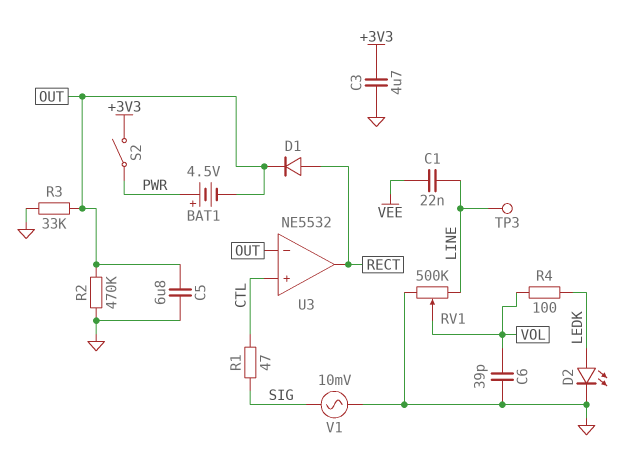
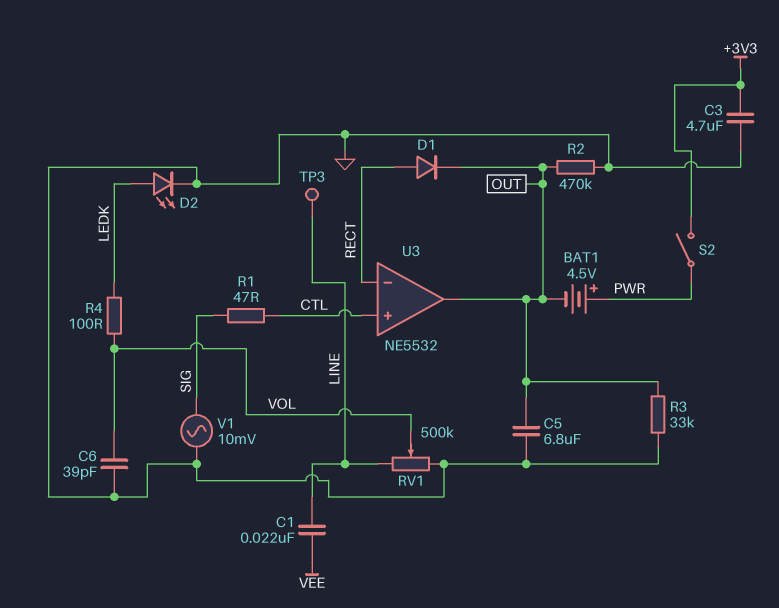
U3 pin in-: OUT -> RECT
U3 pin out: RECT -> OUT

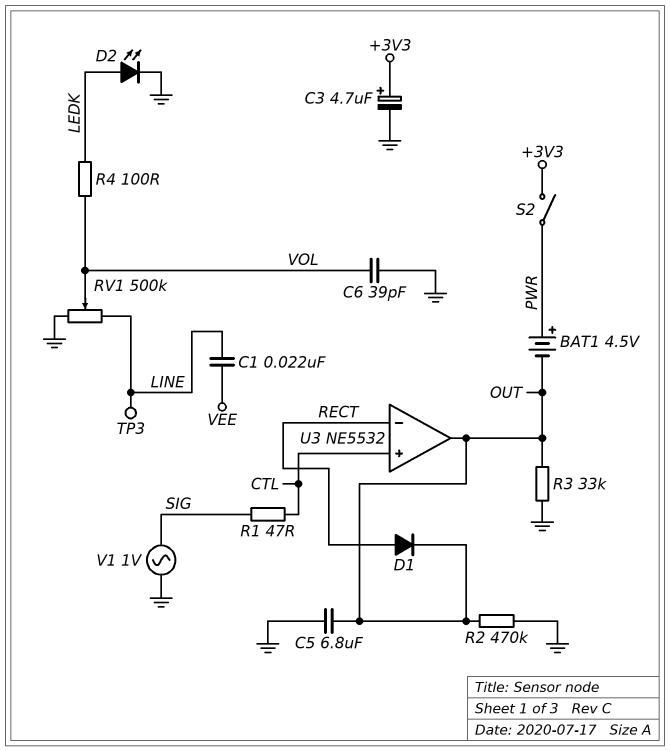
C3: 4.7uF (+3V3, GND) -> 4.7uF (plus +3V3, minus GND)
V1: AC 10mV (GND, SIG) -> AC 1V (GND, SIG)

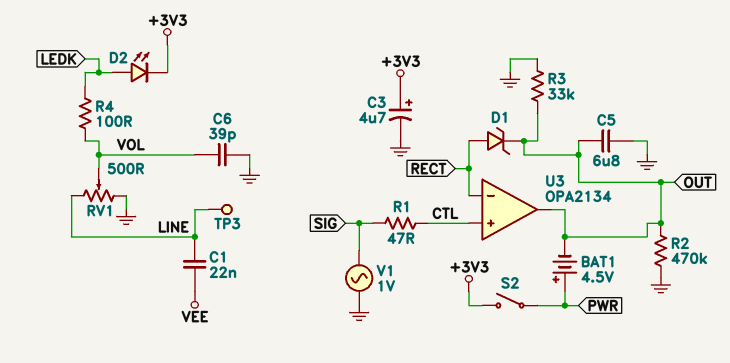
D1: diode (A RECT, K OUT) -> zener (A RECT, K OUT)
D2: LED (A LEDK, K GND) -> LED (A LEDK, K +3V3)
RV1: 500k (GND, LINE, wiper VOL) -> 500 (GND, LINE, wiper VOL)
U3: NE5532 -> OPA2134

